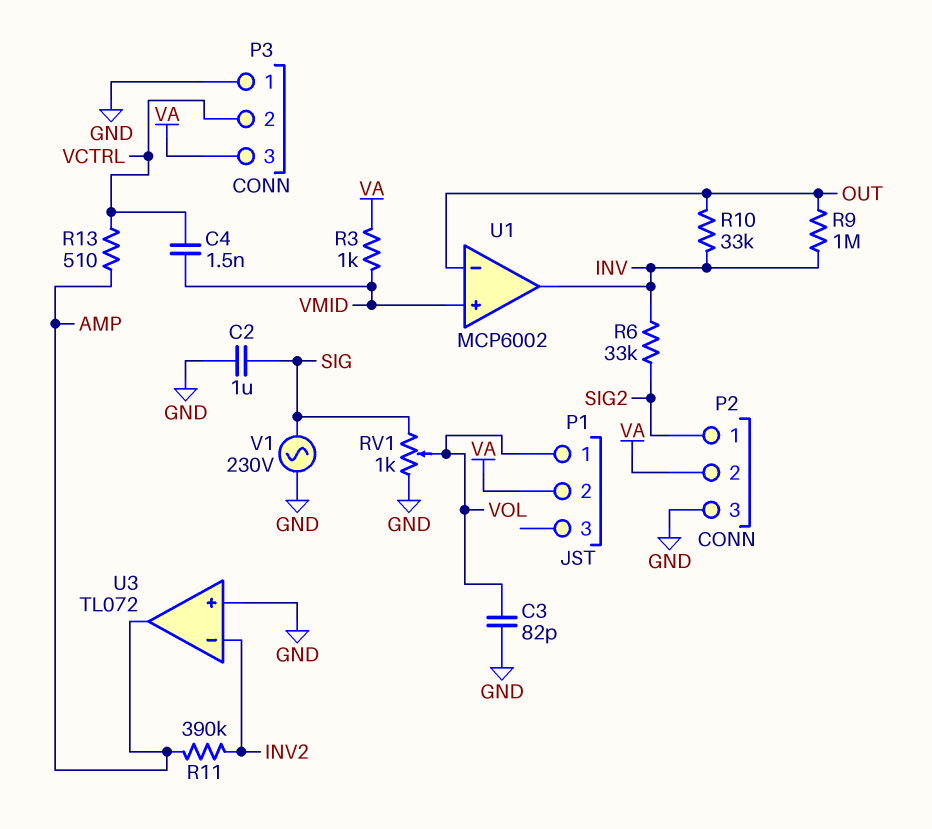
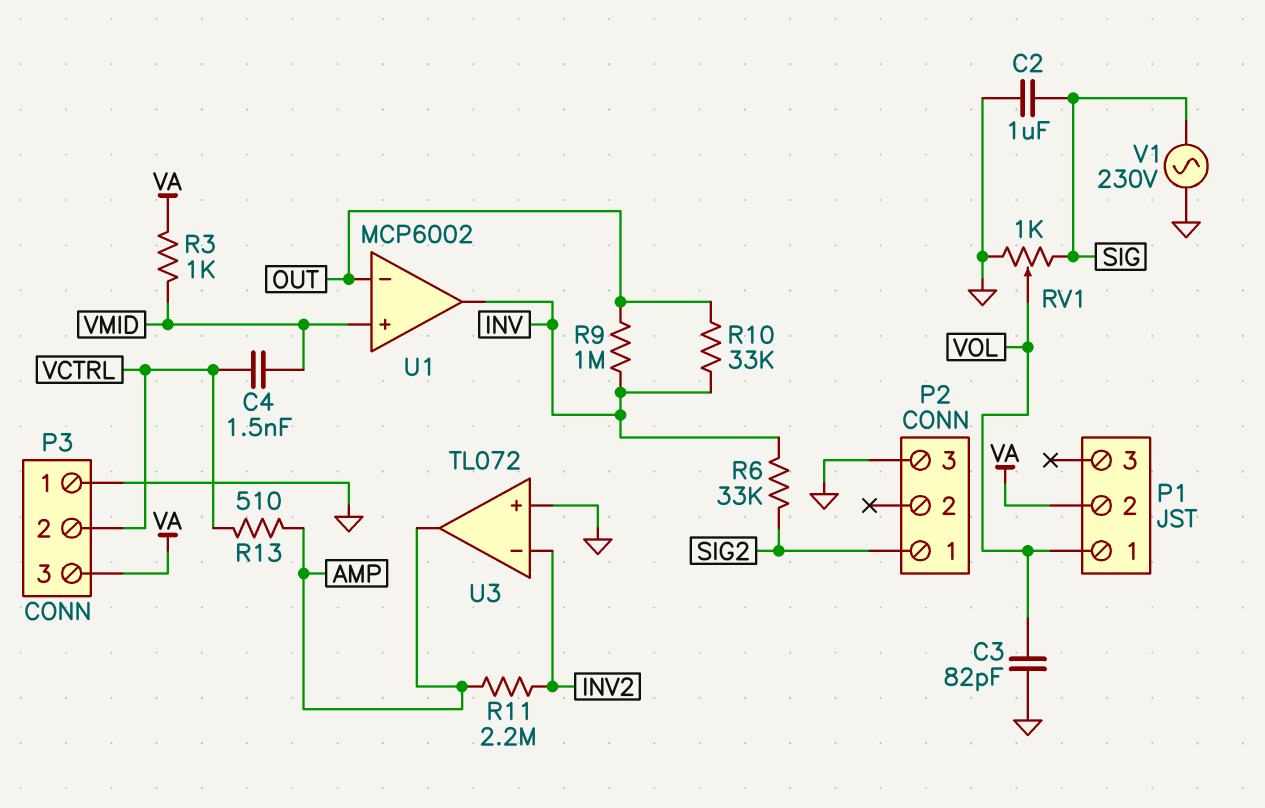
P2 pin 2: VA -> none
R11: 390k (AMP, INV2) -> 2.2M (AMP, INV2)

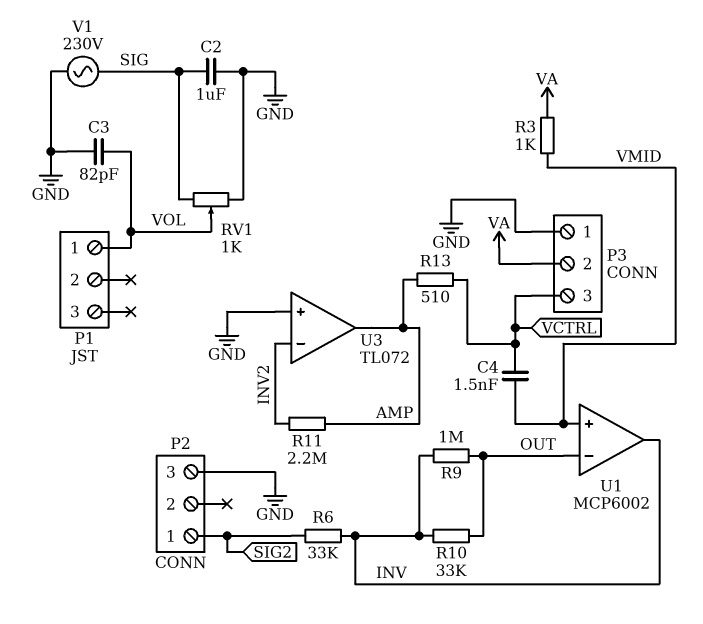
P1 pin 2: VA -> none
P3 pin 2: VCTRL -> VA
P3 pin 3: VA -> VCTRL

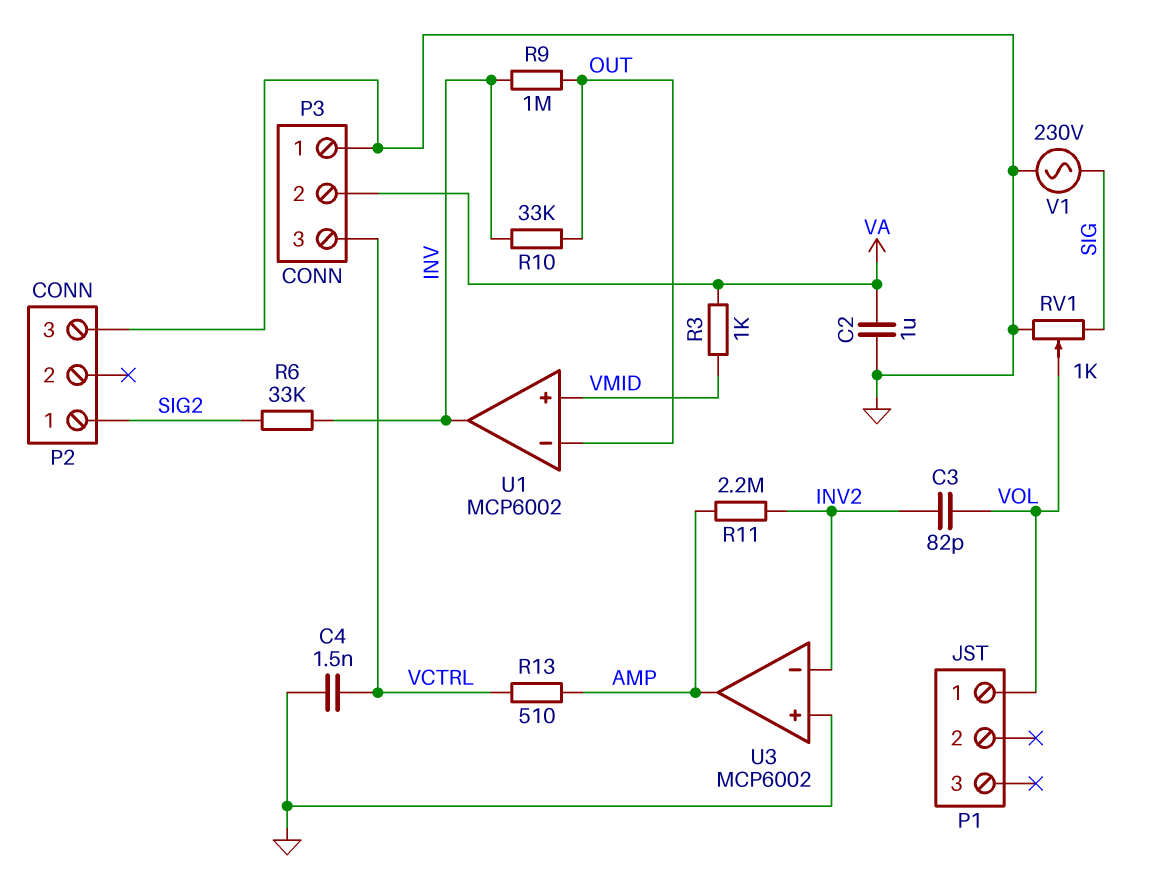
C2: 1uF (GND, SIG) -> 1uF (GND, VA)
C3: 82pF (GND, VOL) -> 82pF (INV2, VOL)
C4: 1.5nF (VCTRL, VMID) -> 1.5nF (GND, VCTRL)
U3: TL072 -> MCP6002

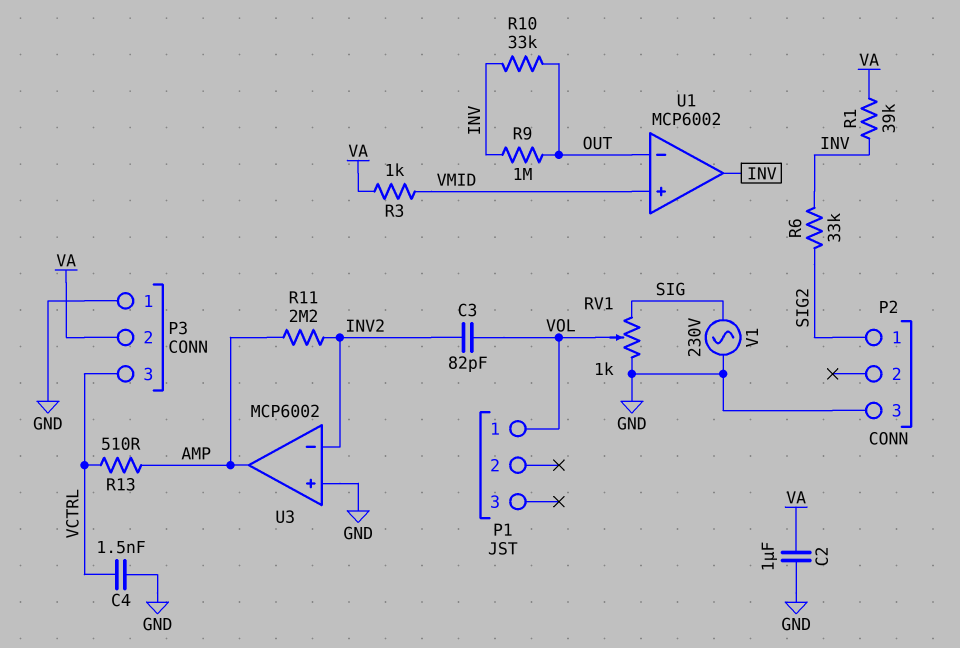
R1: none -> 39k (INV, VA)

